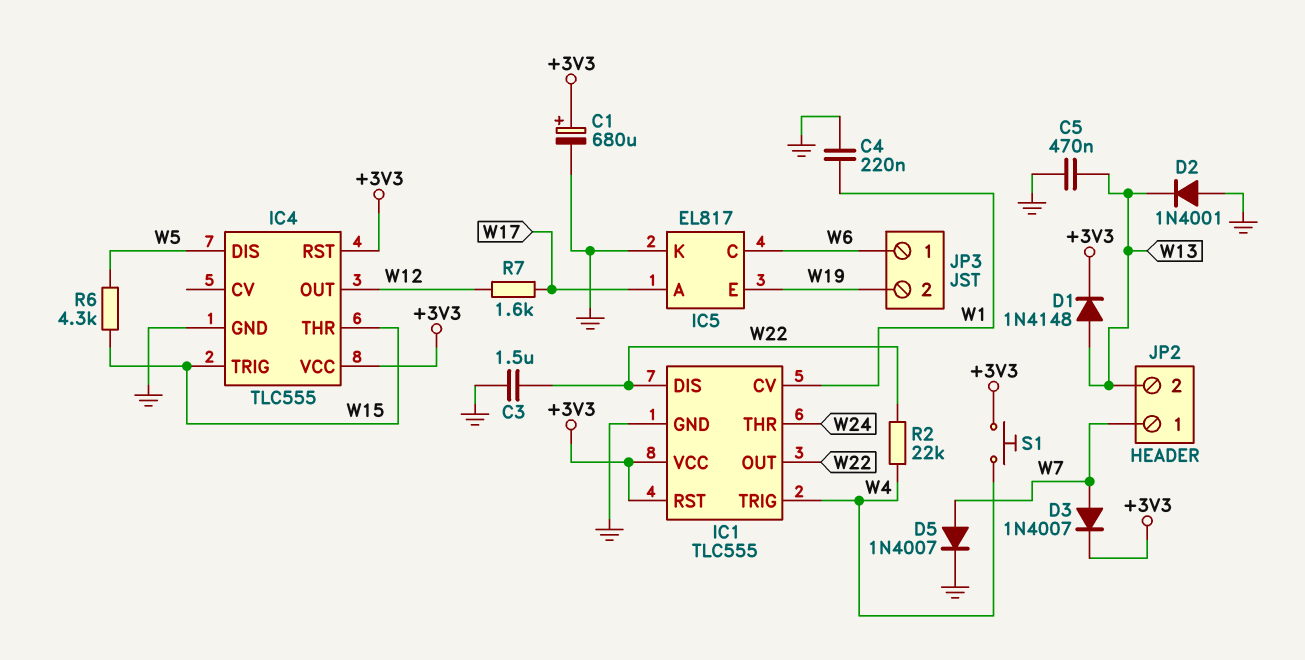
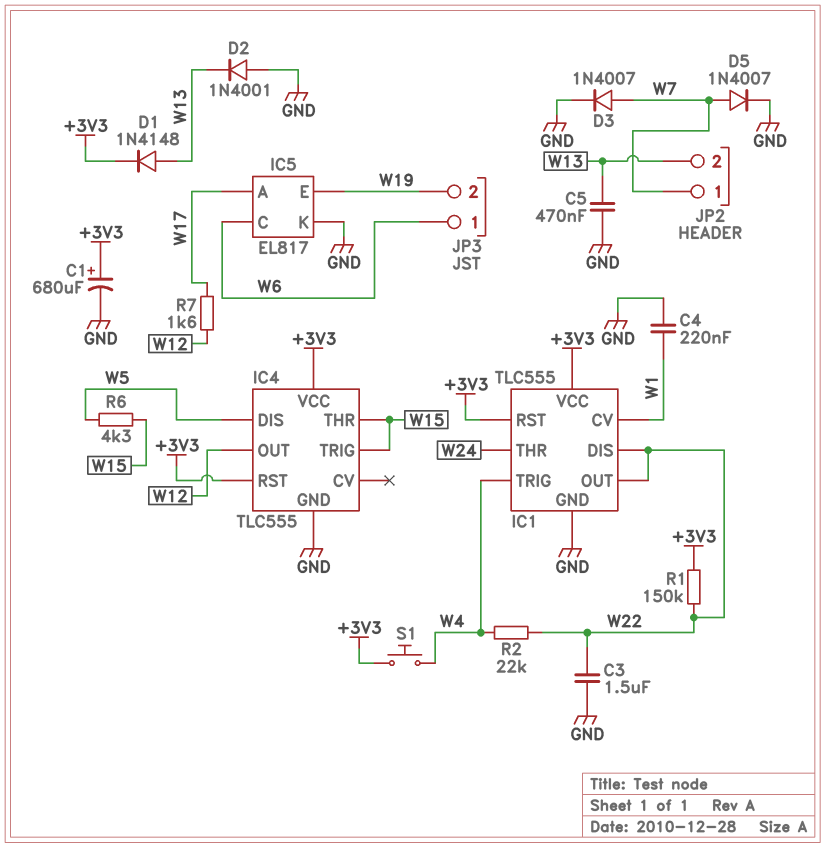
D3: diode 1N4007 (A W7, K +3V3) -> diode 1N4007 (A W7, K GND)
R1: none -> 150k (+3V3, W22)

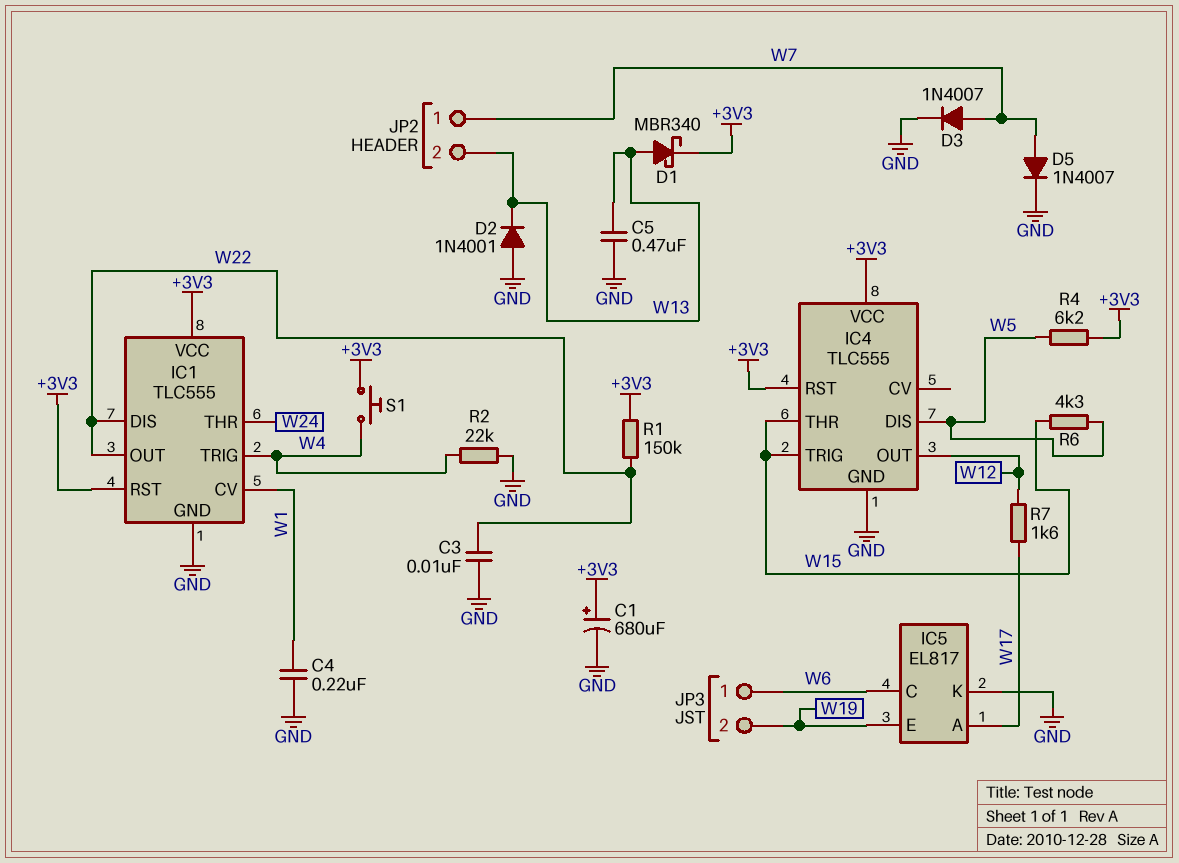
C3: 1.5uF (GND, W22) -> 10nF (GND, W22)
D1: diode 1N4148 (A W13, K +3V3) -> schottky MBR340 (A W13, K +3V3)
R2: 22k (W4, W22) -> 22k (GND, W4)
R4: none -> 6.2k (+3V3, W5)

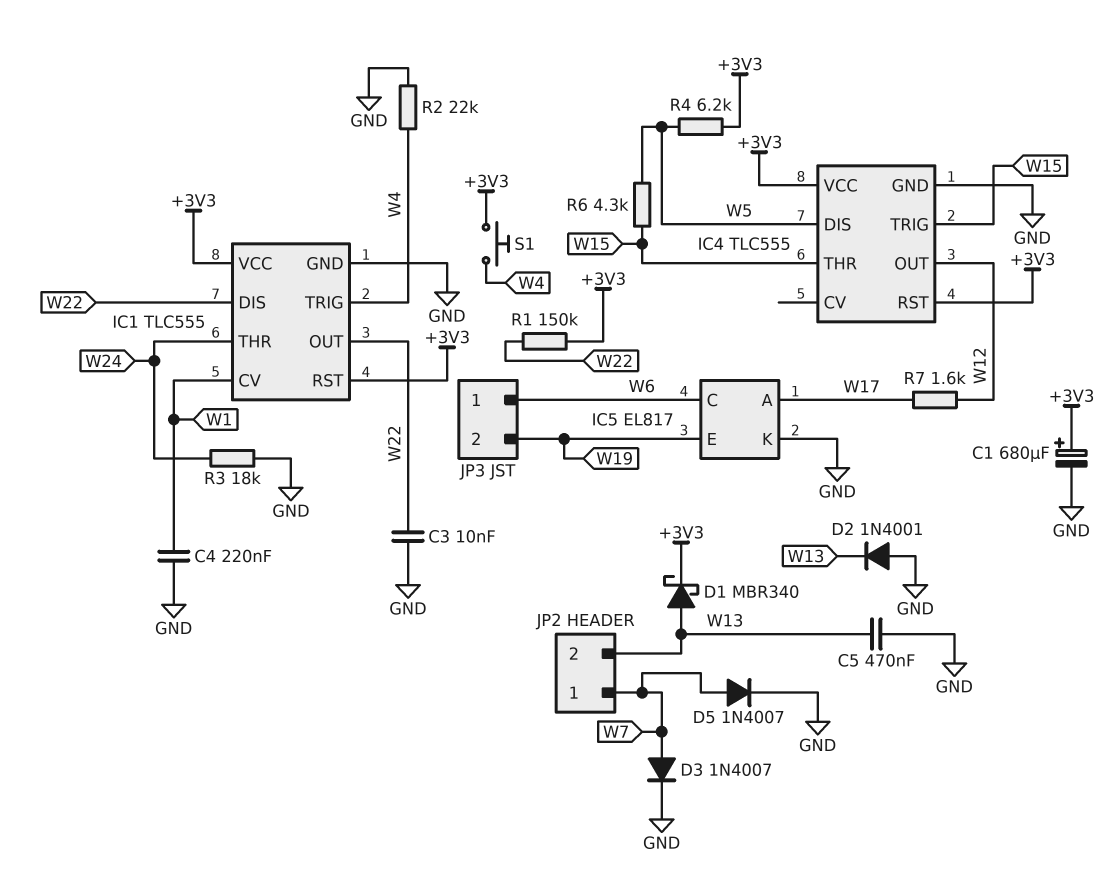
R3: none -> 18k (GND, W24)

